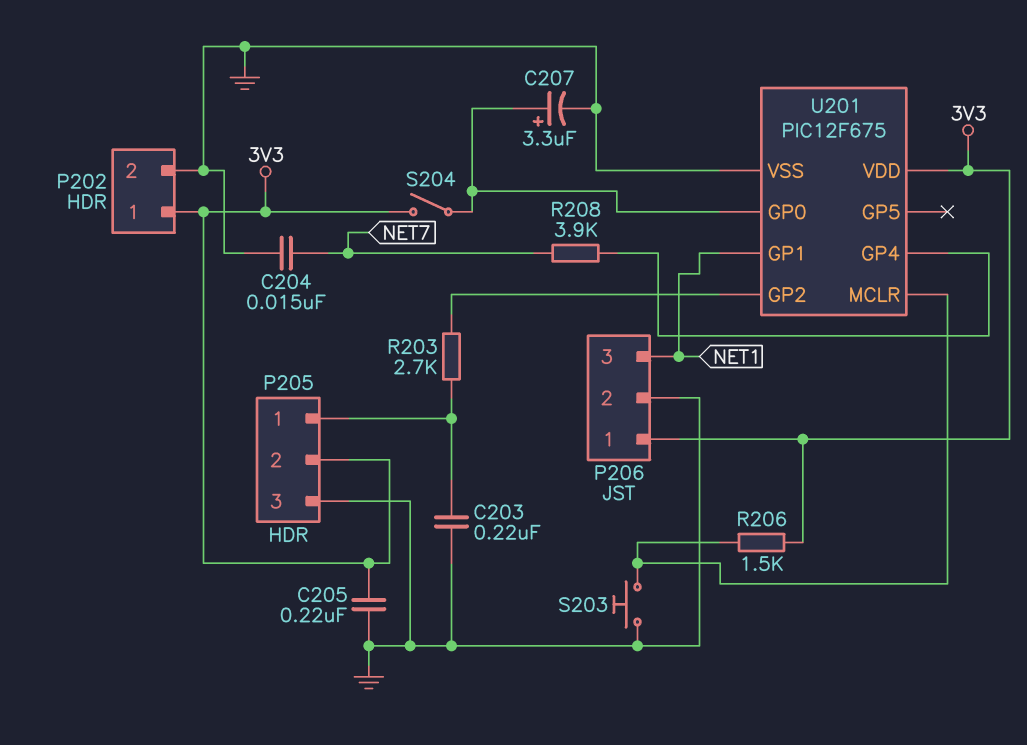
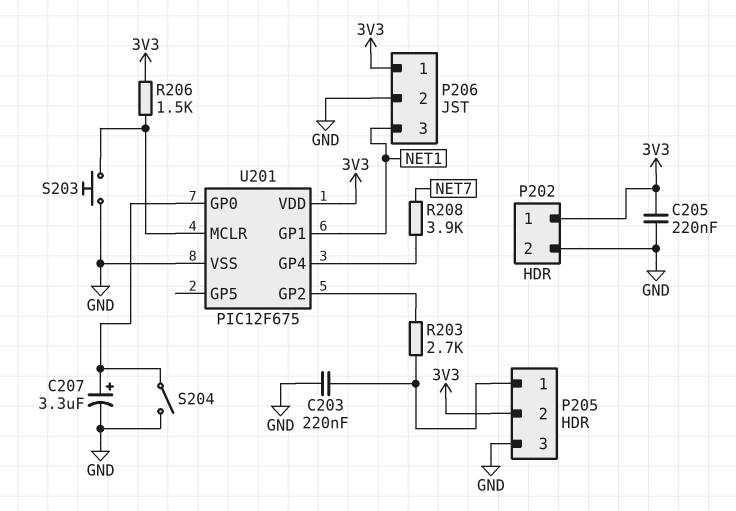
C204: 15nF (GND, NET7) -> none
S204: switch (3V3, U201/GP0) -> switch (GND, U201/GP0)

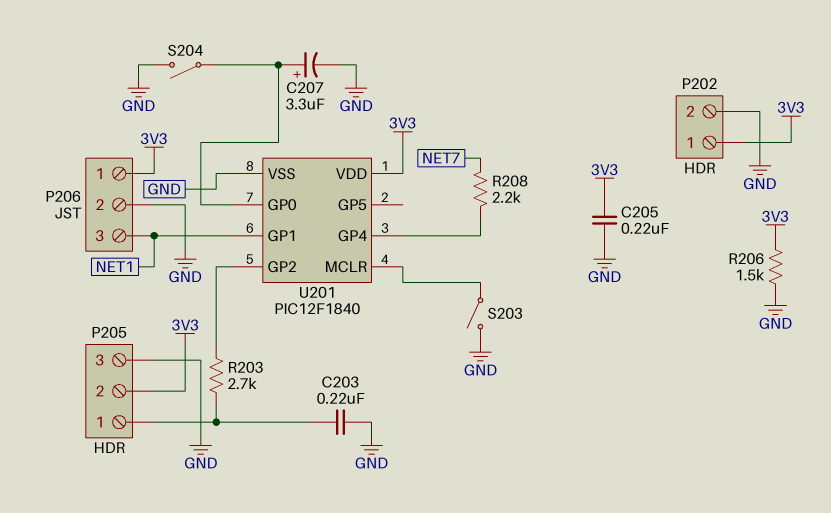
R206: 1.5k (3V3, U201/MCLR) -> 1.5k (3V3, GND)
R208: 3.9k (NET7, U201/GP4) -> 2.2k (NET7, U201/GP4)
S203: button (GND, U201/MCLR) -> switch (GND, U201/MCLR)
U201: PIC12F675 -> PIC12F1840

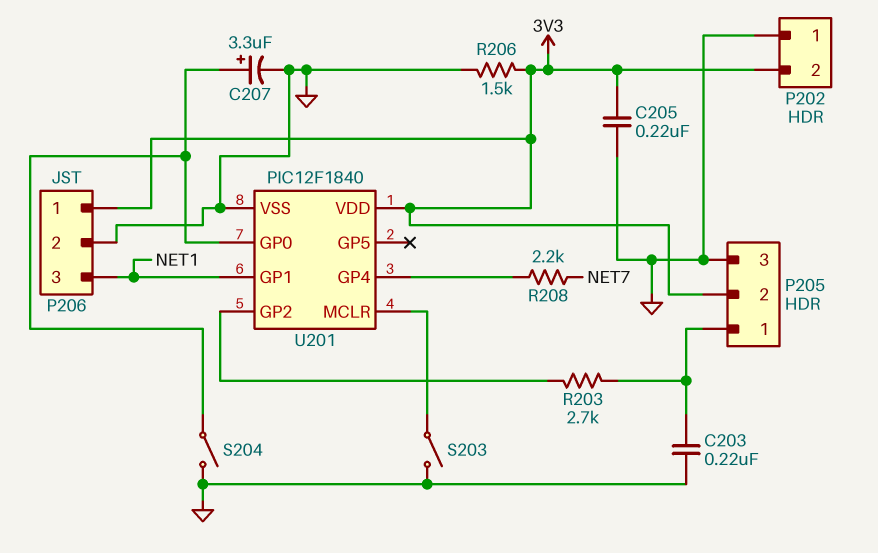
P202 pin 1: 3V3 -> GND
P202 pin 2: GND -> 3V3

